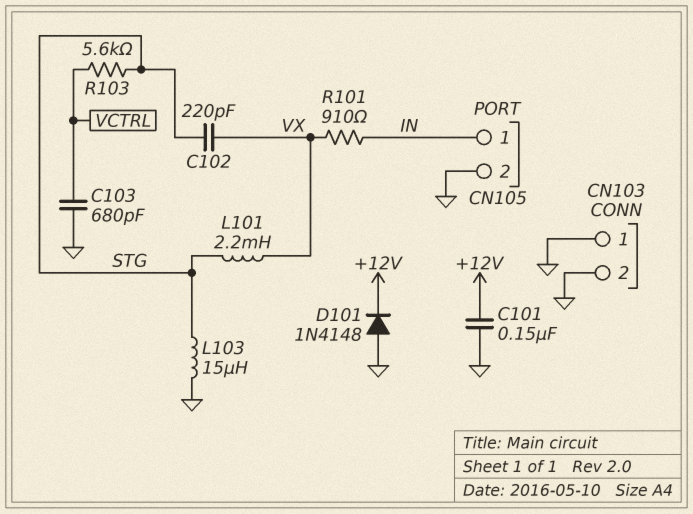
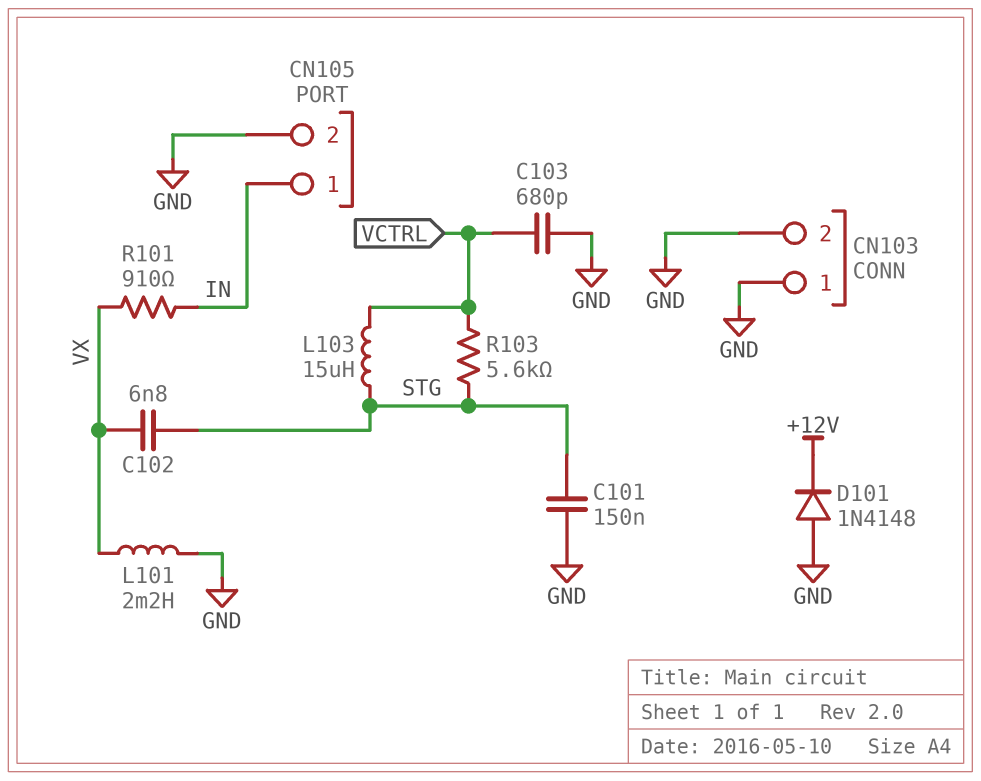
C101: 150nF (+12V, GND) -> 150nF (GND, STG)
C102: 220pF (STG, VX) -> 6.8nF (STG, VX)
L101: 2.2mH (STG, VX) -> 2.2mH (GND, VX)
L103: 15uH (GND, STG) -> 15uH (STG, VCTRL)

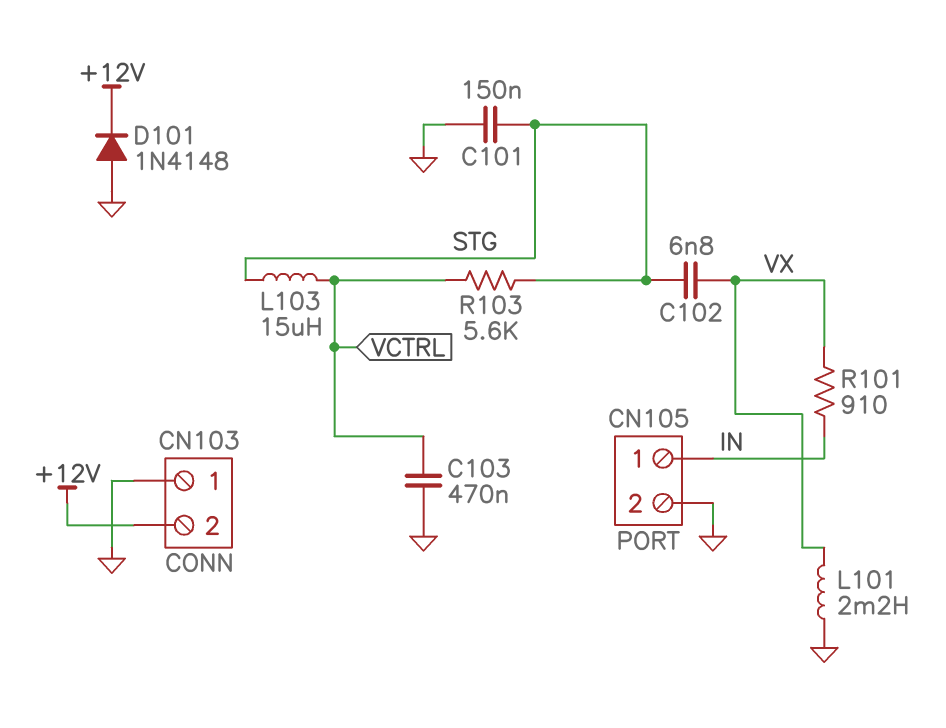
C103: 680pF (GND, VCTRL) -> 470nF (GND, VCTRL)
CN103 pin 2: GND -> +12V

